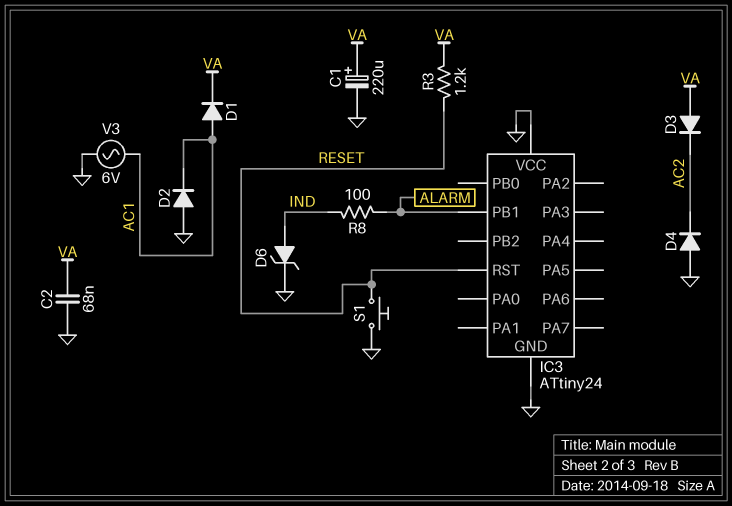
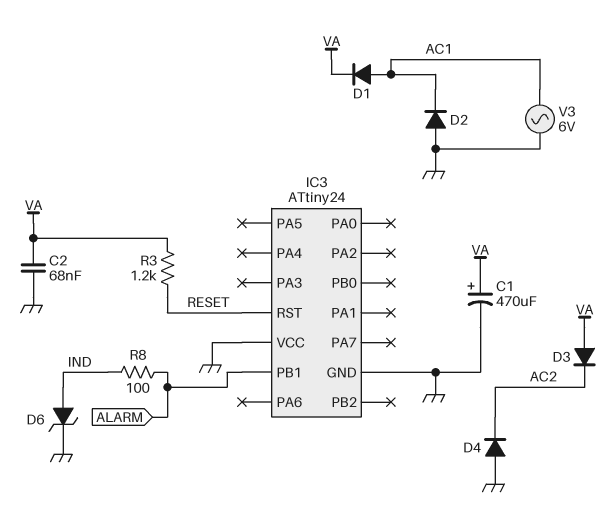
C1: 220uF (plus VA, minus GND) -> 470uF (plus VA, minus GND)
S1: button (GND, RESET) -> none

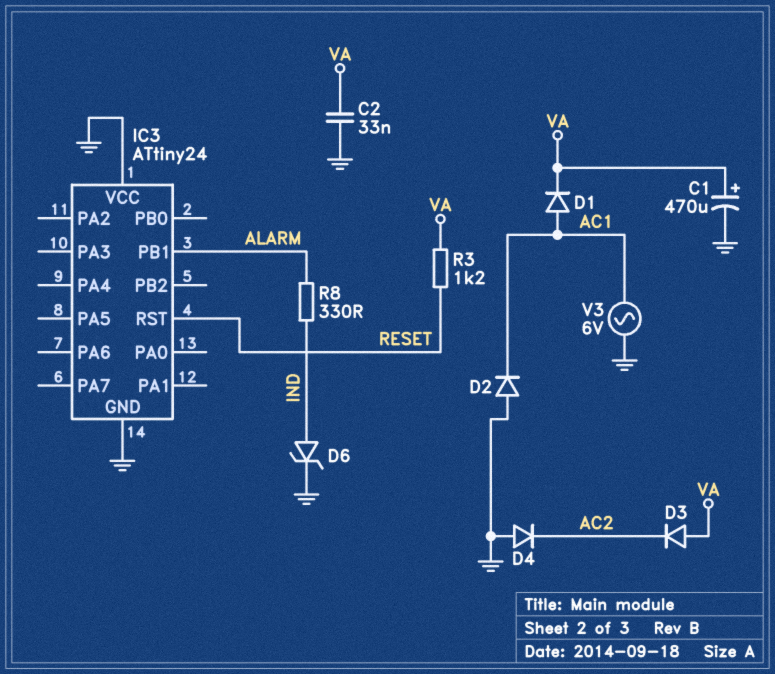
C2: 68nF (GND, VA) -> 33nF (GND, VA)
R8: 100 (ALARM, IND) -> 330 (ALARM, IND)

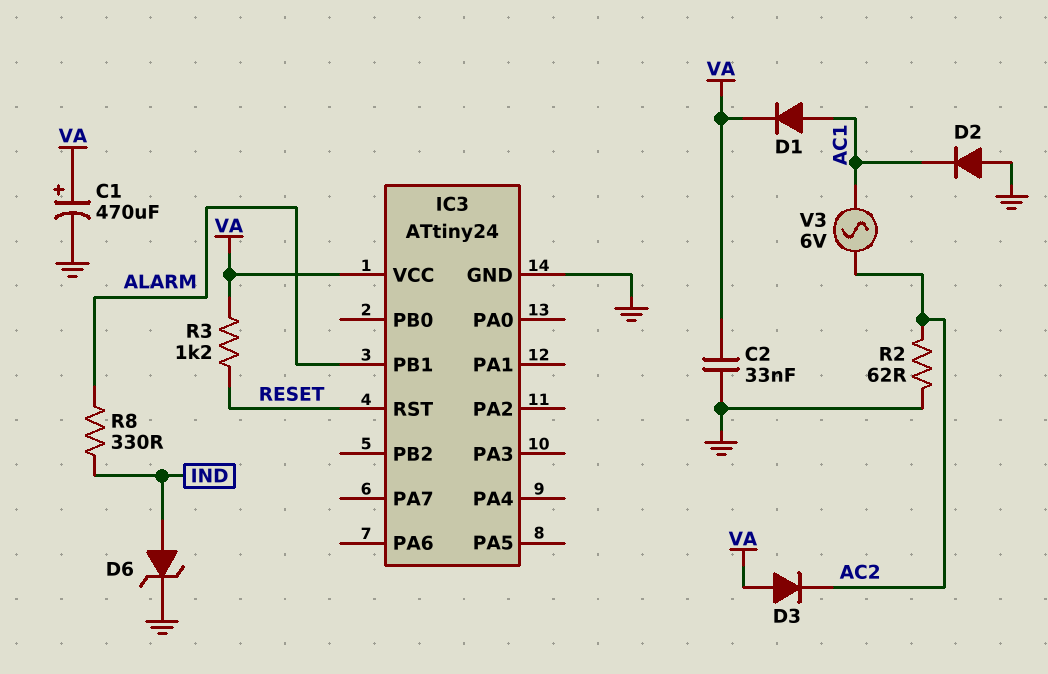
D4: diode (A GND, K AC2) -> none
IC3 pin VCC: GND -> VA
R2: none -> 62 (AC2, GND)
V3: AC 6V (AC1, GND) -> AC 6V (AC1, AC2)

